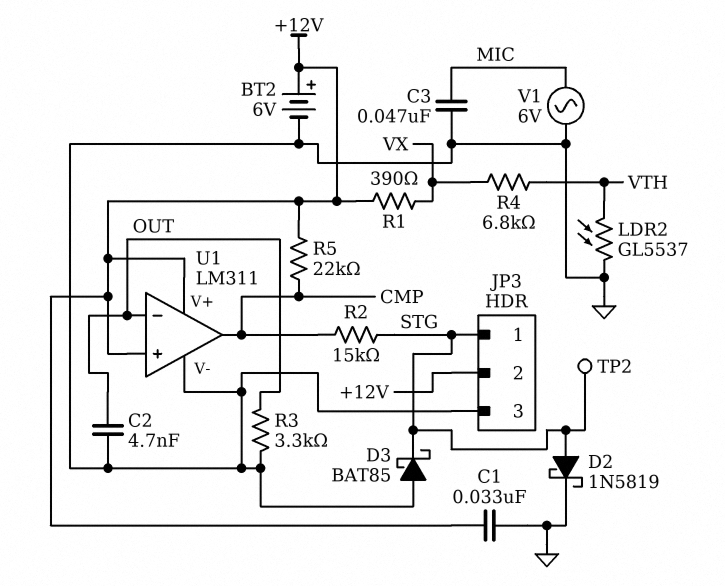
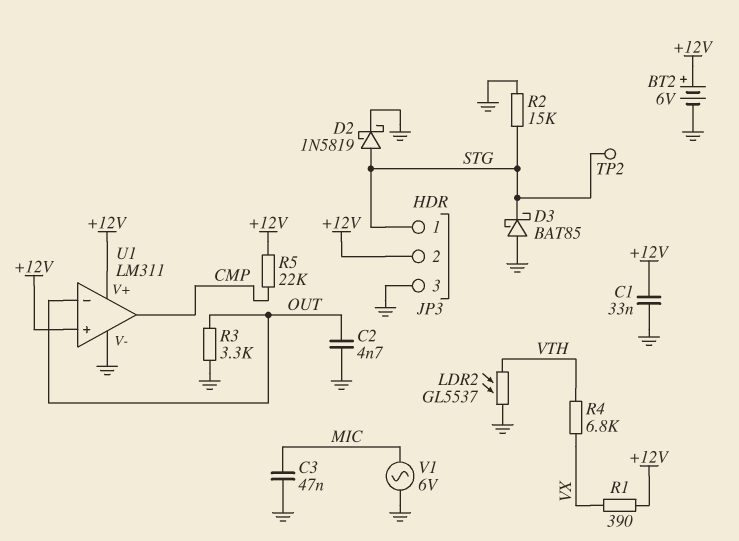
R2: 15k (CMP, STG) -> 15k (GND, STG)

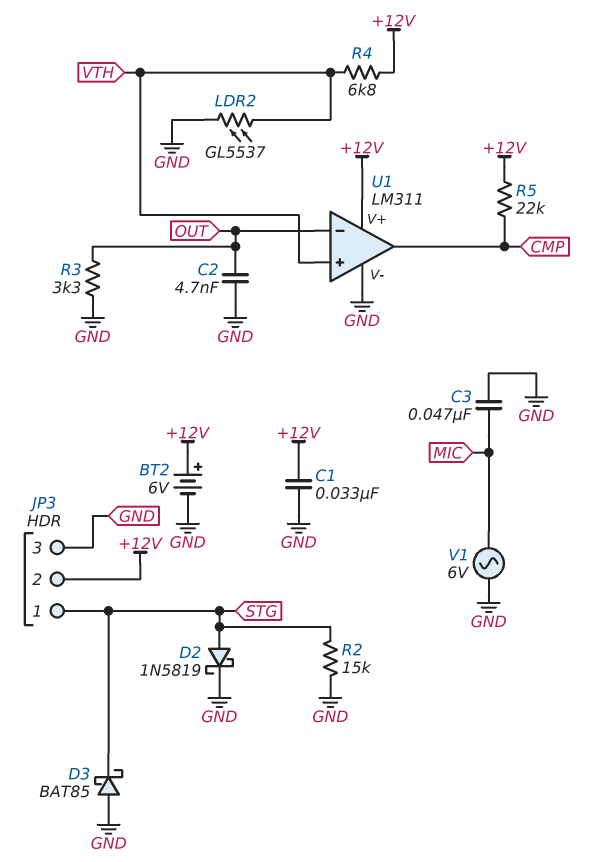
R1: 390 (+12V, VX) -> none
R4: 6.8k (VTH, VX) -> 6.8k (+12V, VTH)
TP2: test point (STG) -> none
U1 pin in+: +12V -> VTH

